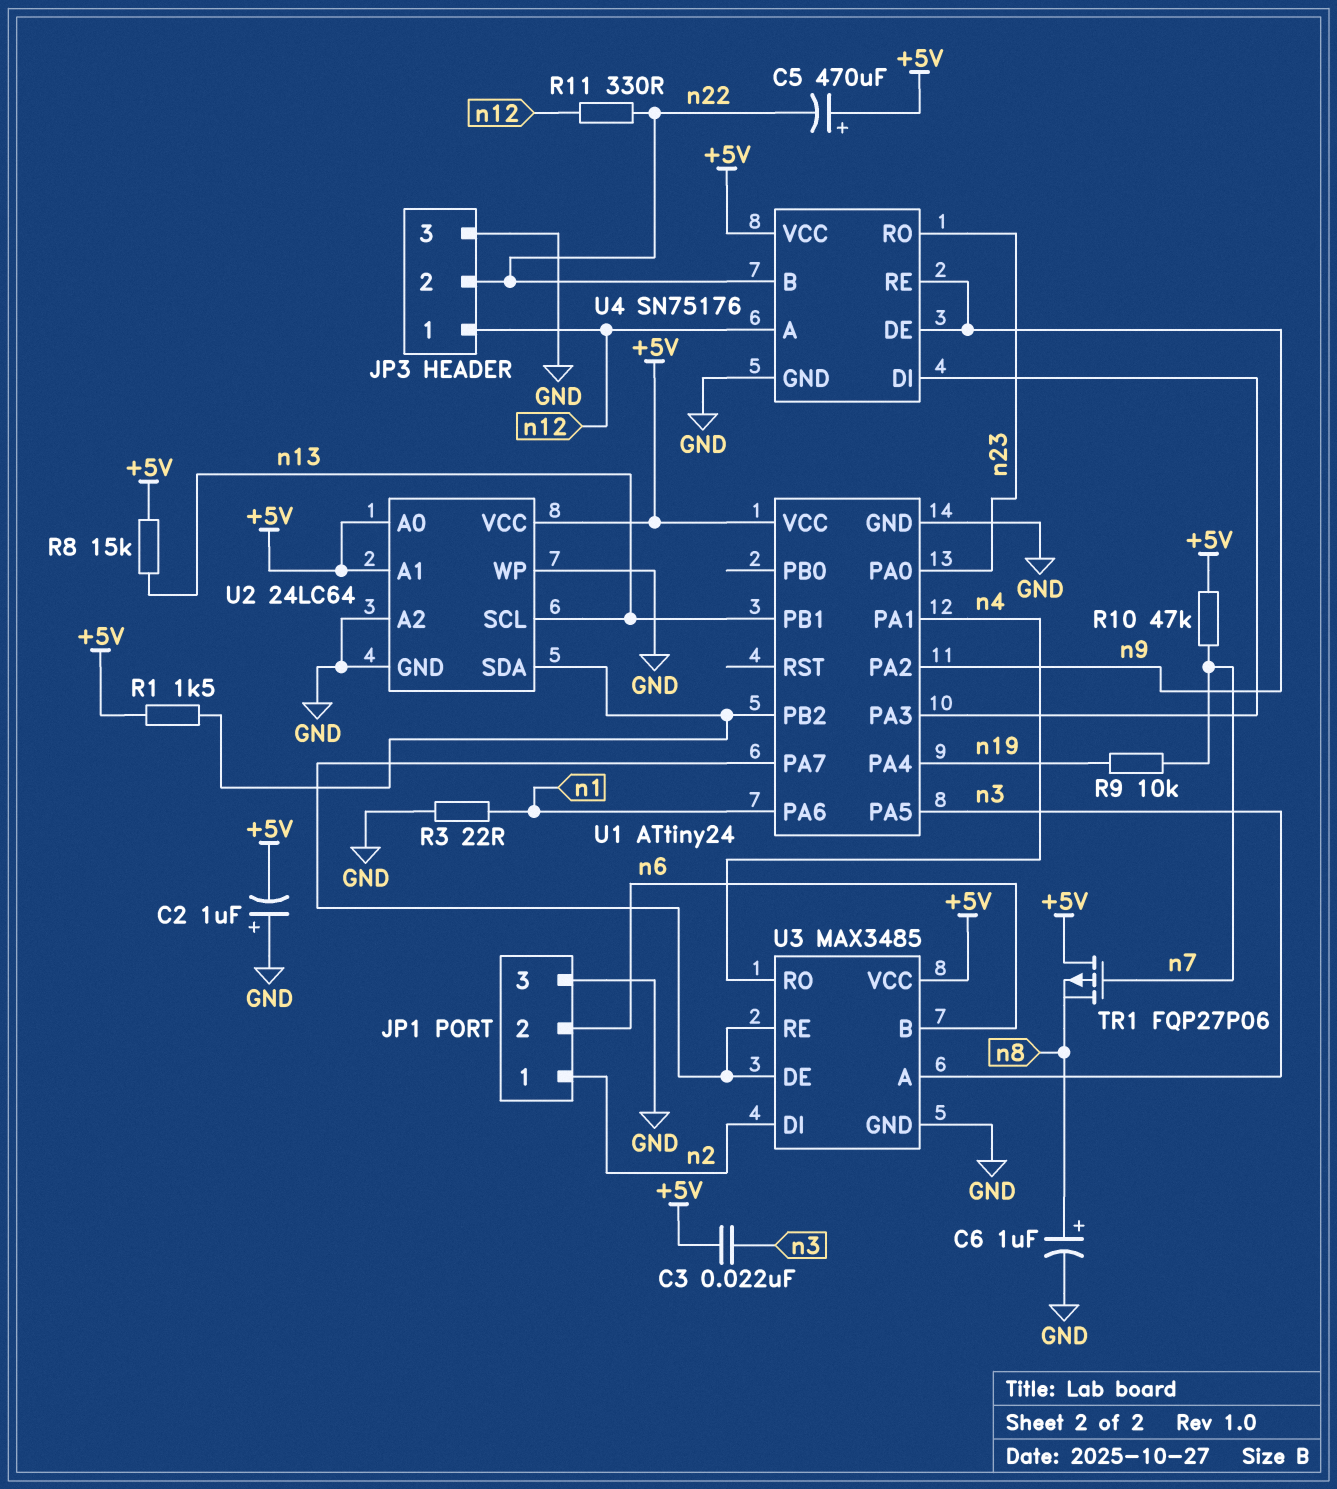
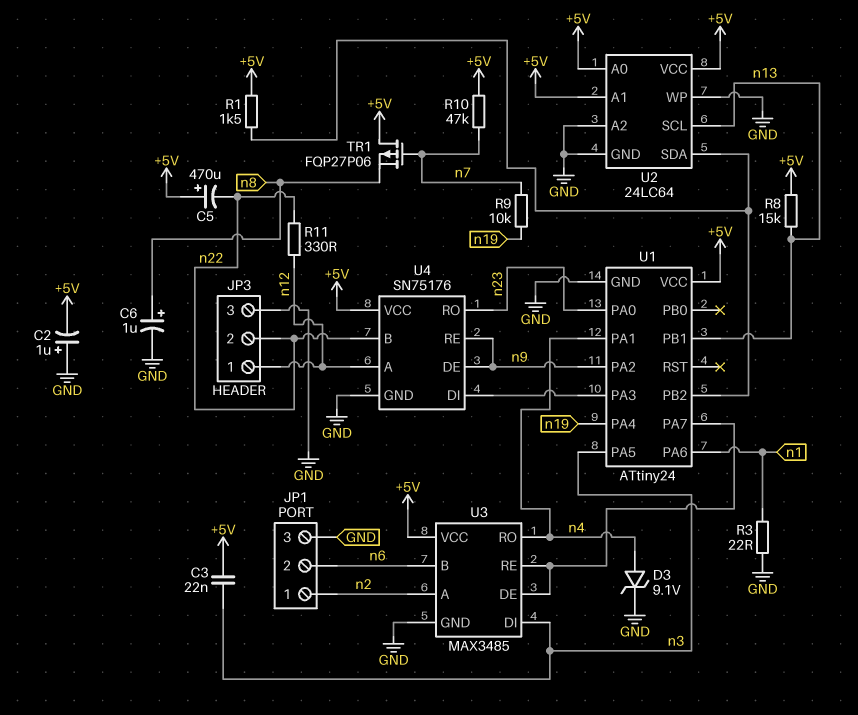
D3: none -> zener 9.1V (A n4, K GND)
U3 pin A: n3 -> n2
U3 pin DI: n2 -> n3

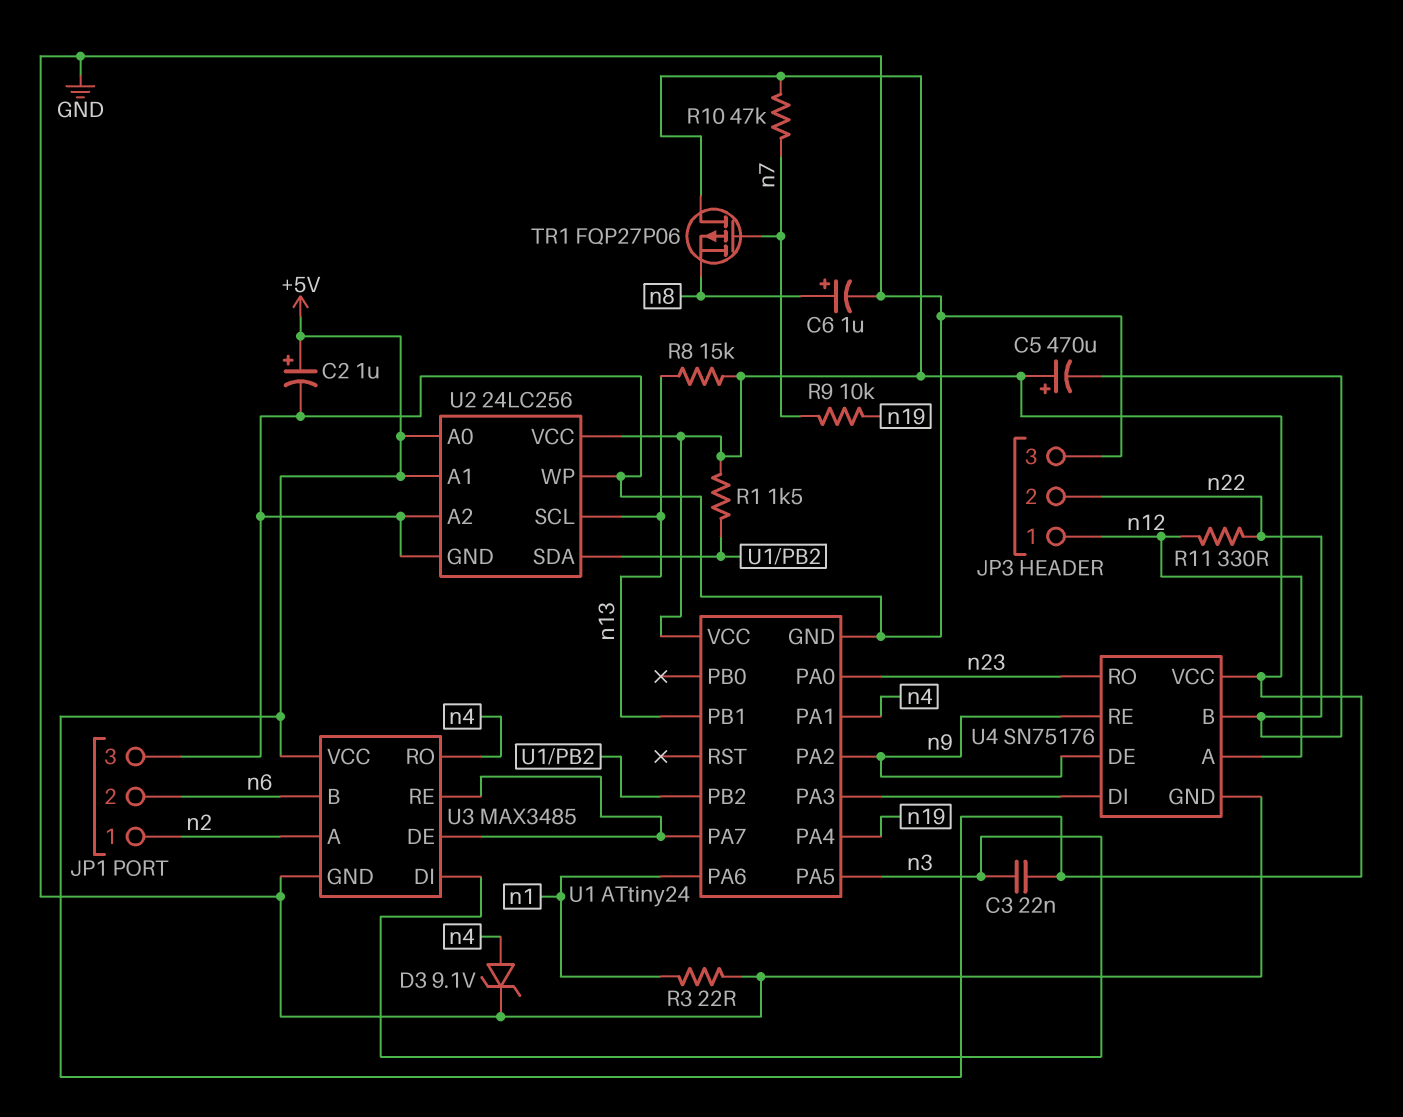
C2: 1uF (plus GND, minus +5V) -> 1uF (plus +5V, minus GND)
U2: 24LC64 -> 24LC256

